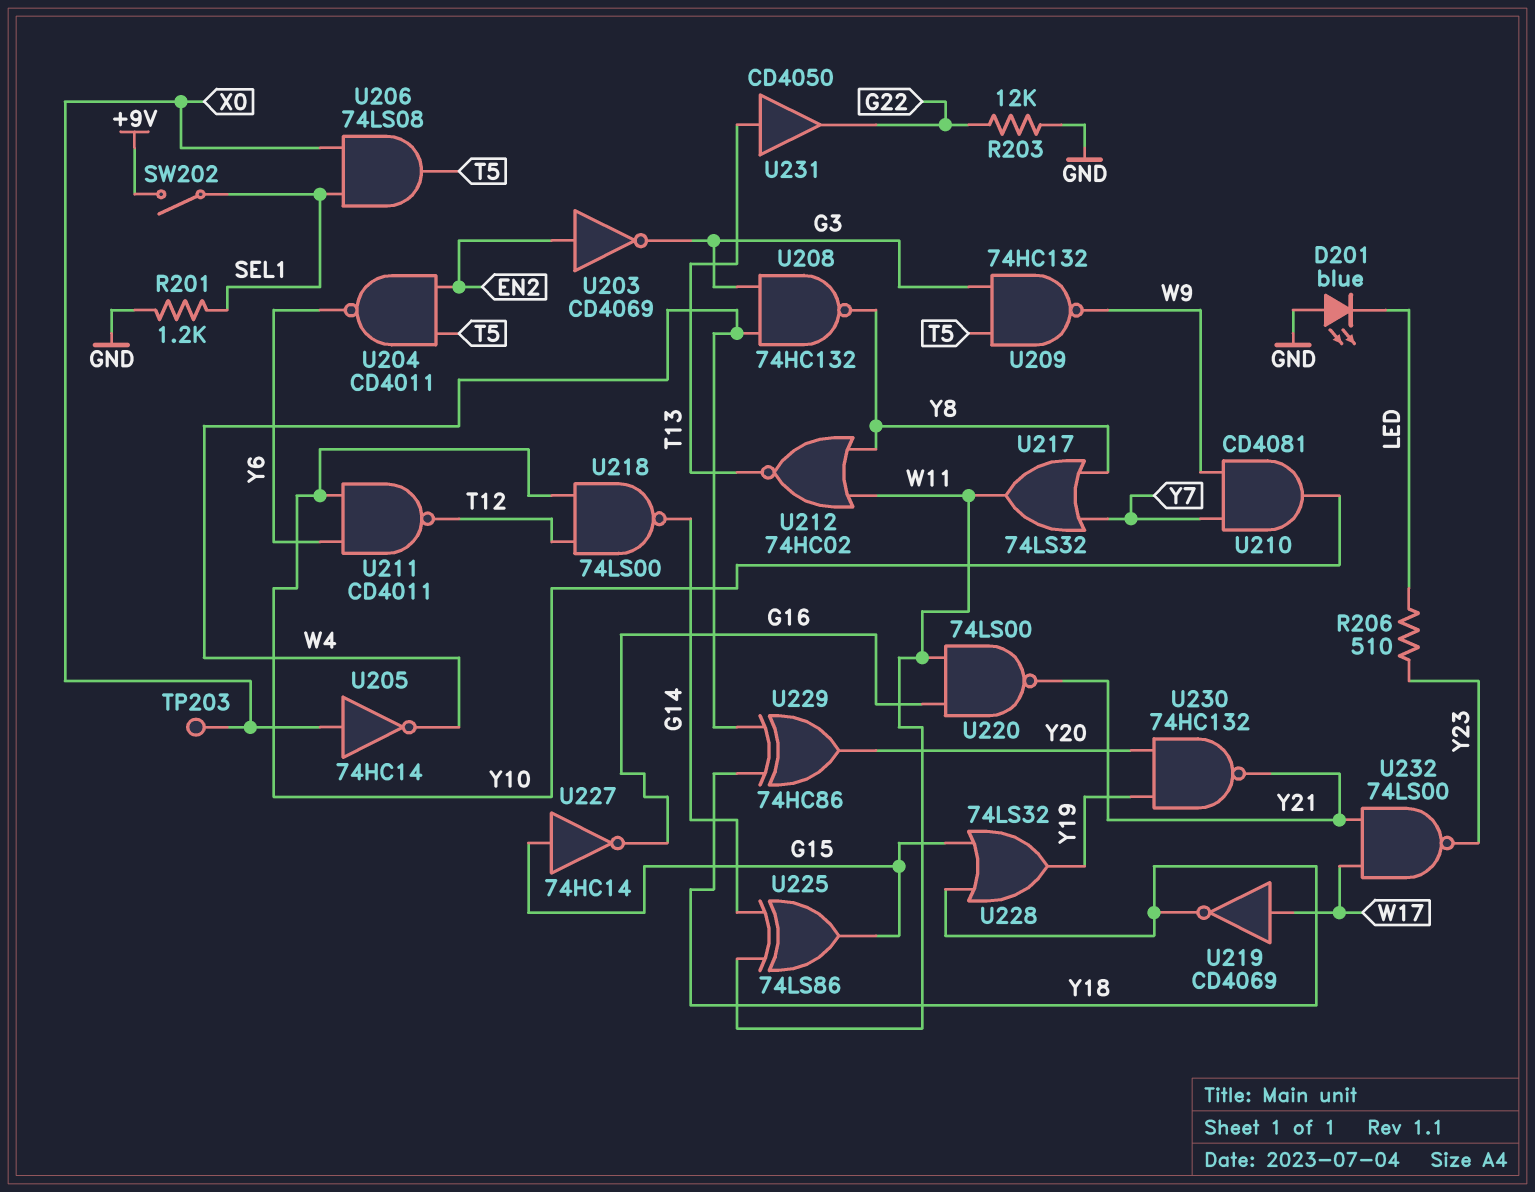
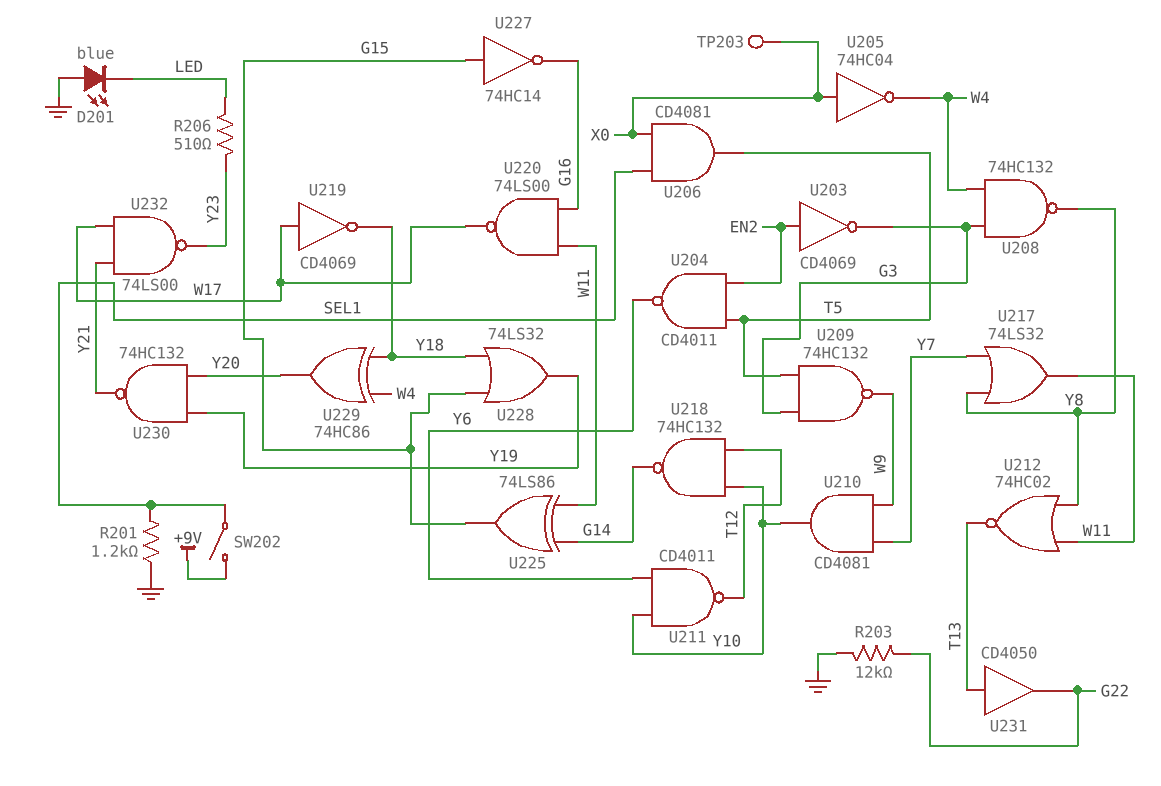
U205: NOT 74HC14 (in X0, out W4) -> NOT 74HC04 (in X0, out W4)
U206: AND 74LS08 (in SEL1, in X0, out T5) -> AND CD4081 (in SEL1, in X0, out T5)
U218: NAND 74LS00 (in T12, in Y10, out G14) -> NAND 74HC132 (in T12, in Y10, out G14)
U220: NAND 74LS00 (in G16, in W11, out Y21) -> NAND 74LS00 (in G16, in W11, out W17)

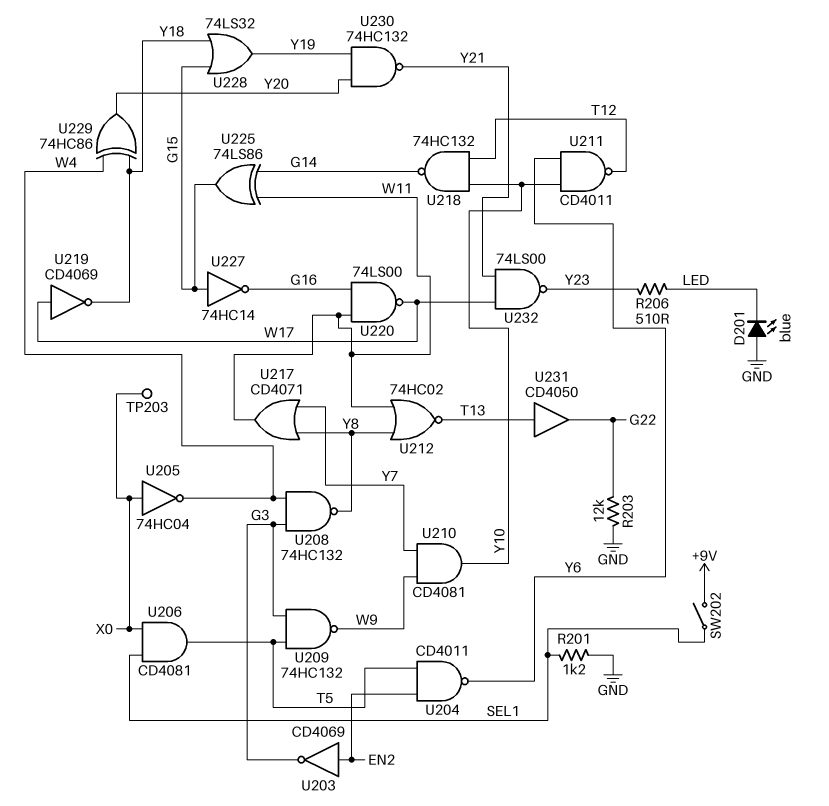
U217: OR 74LS32 (in Y7, in Y8, out W11) -> OR CD4071 (in Y7, in Y8, out W11)

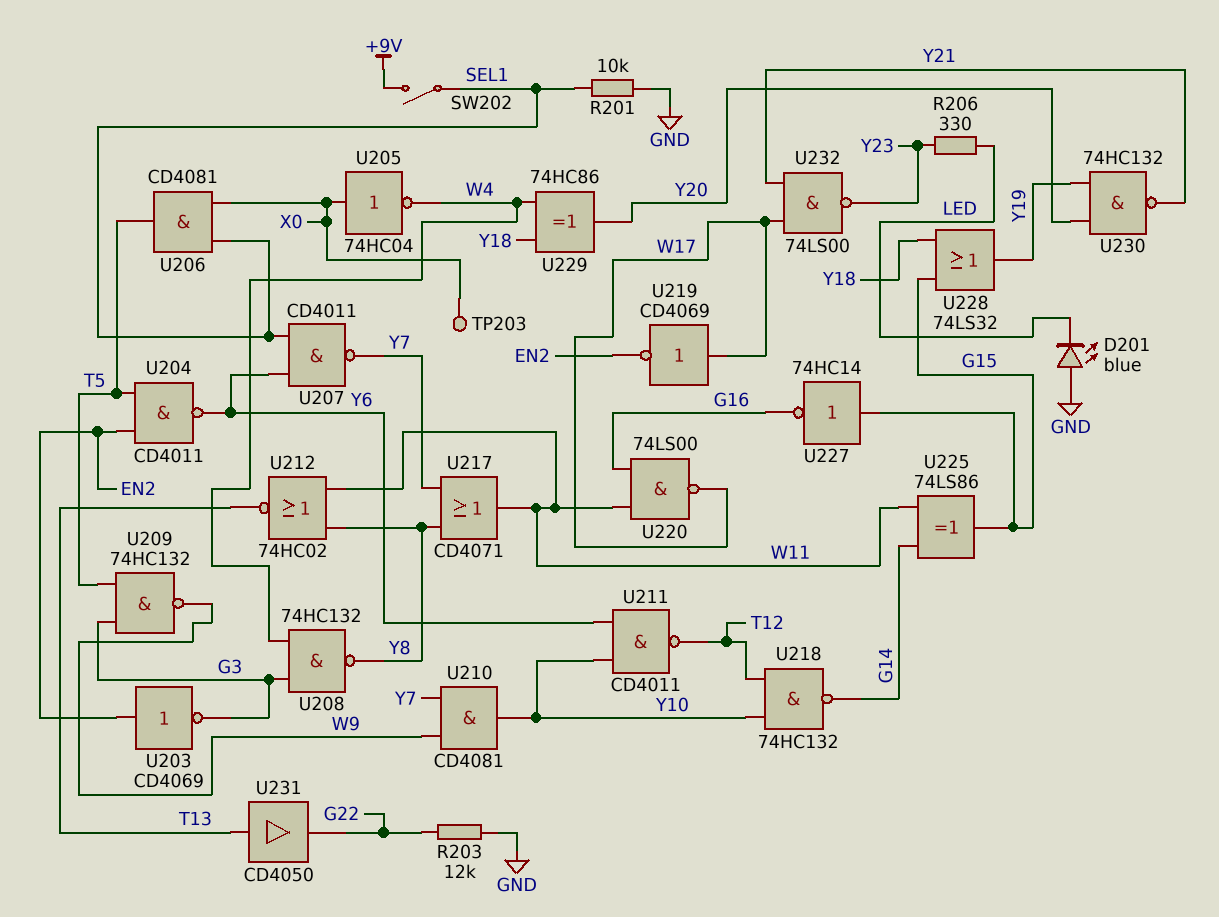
R201: 1.2k (GND, SEL1) -> 10k (GND, SEL1)
R206: 510 (LED, Y23) -> 330 (LED, Y23)
U207: none -> NAND CD4011 (in SEL1, in Y6, out Y7)
U219: NOT CD4069 (in W17, out Y18) -> NOT CD4069 (in W17, out EN2)

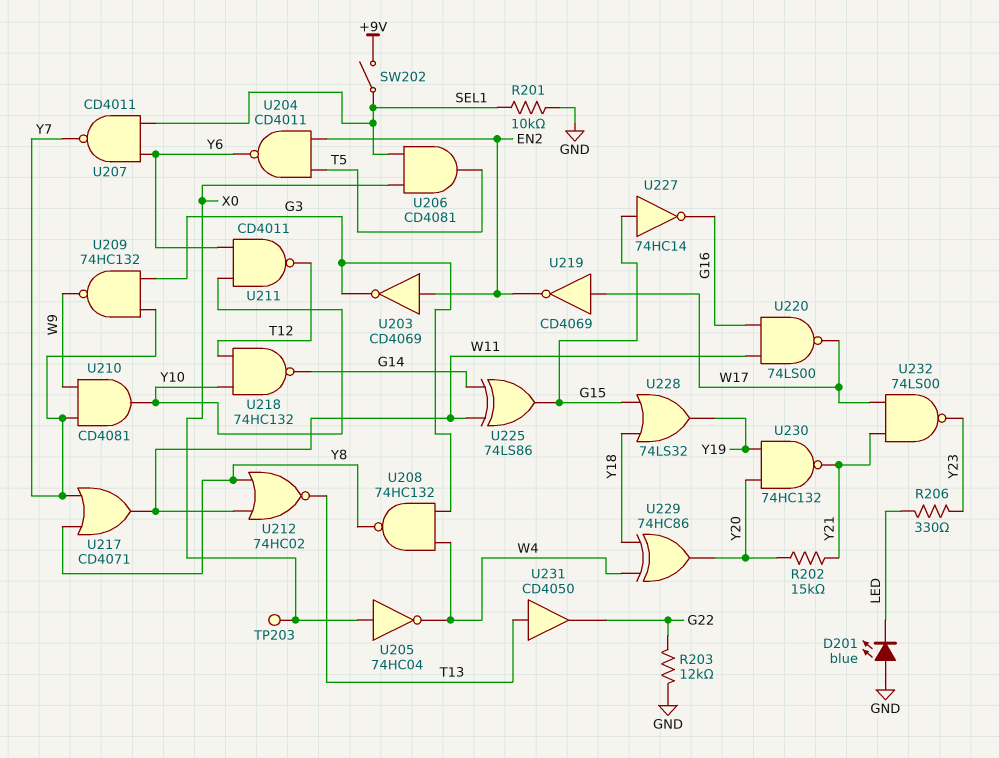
R202: none -> 15k (Y20, Y21)
U209: NAND 74HC132 (in G3, in T5, out W9) -> NAND 74HC132 (in G3, in Y7, out W9)

